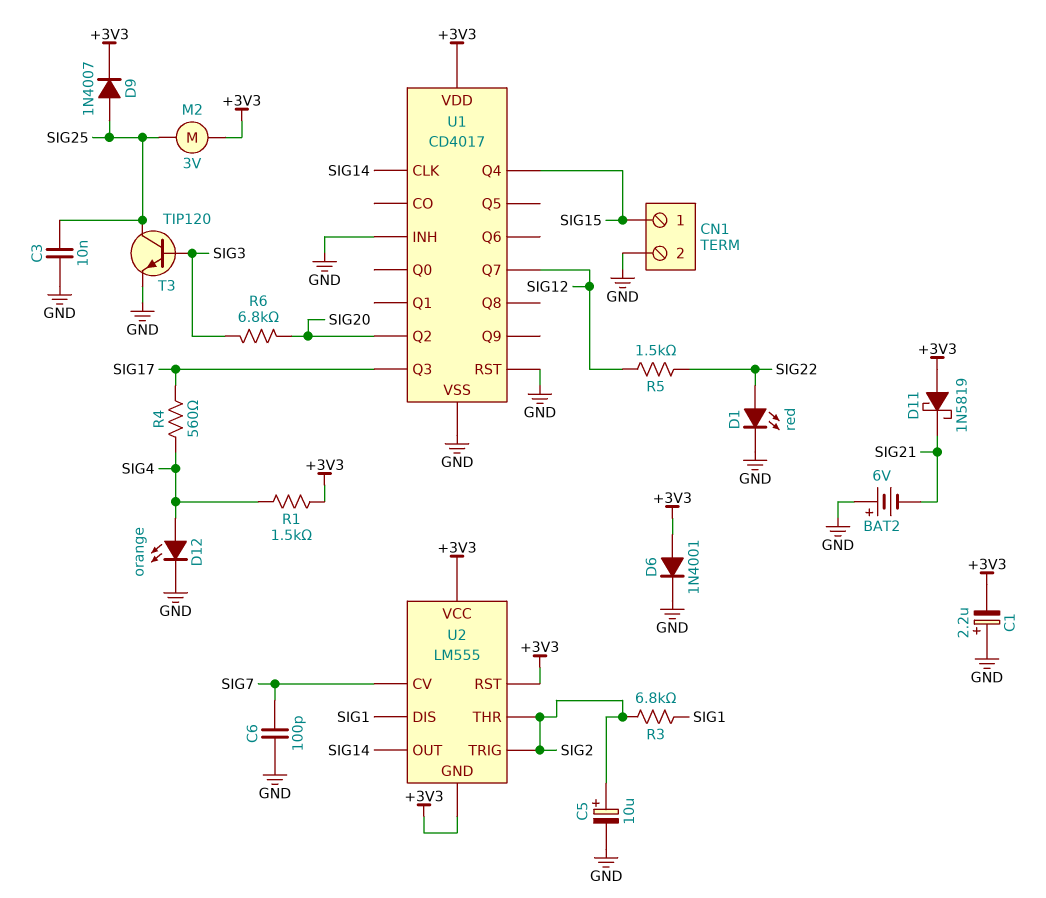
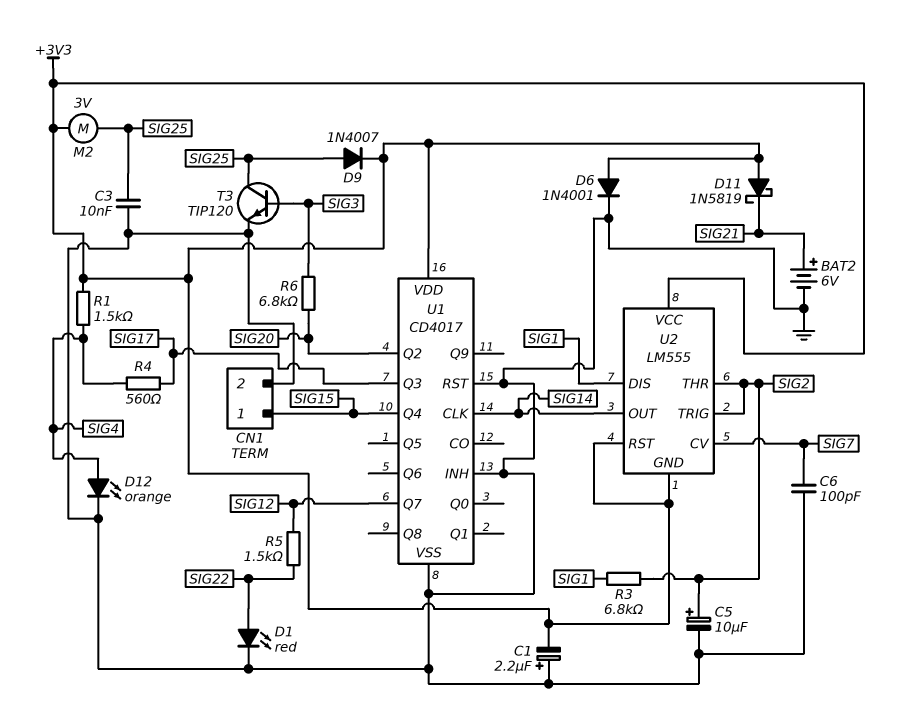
BAT2: 6V (plus GND, minus SIG21) -> 6V (plus SIG21, minus GND)

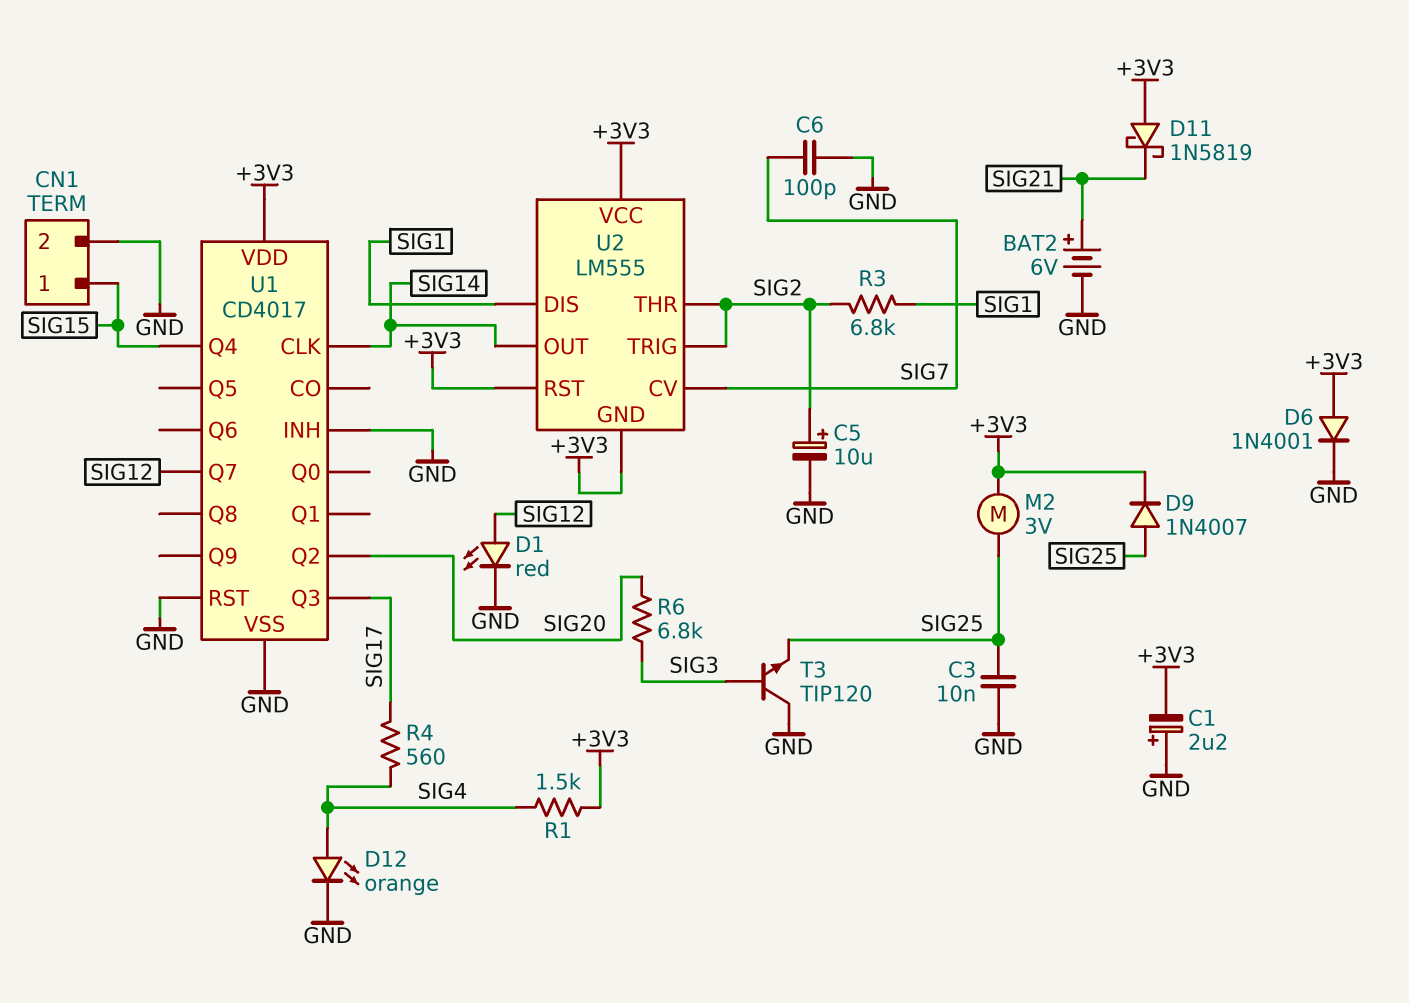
D1: LED red (A SIG22, K GND) -> LED red (A SIG12, K GND)
R5: 1.5k (SIG12, SIG22) -> none
T3: NPN TIP120 (B SIG3, C SIG25, E GND) -> NPN TIP120 (B SIG3, C GND, E SIG25)

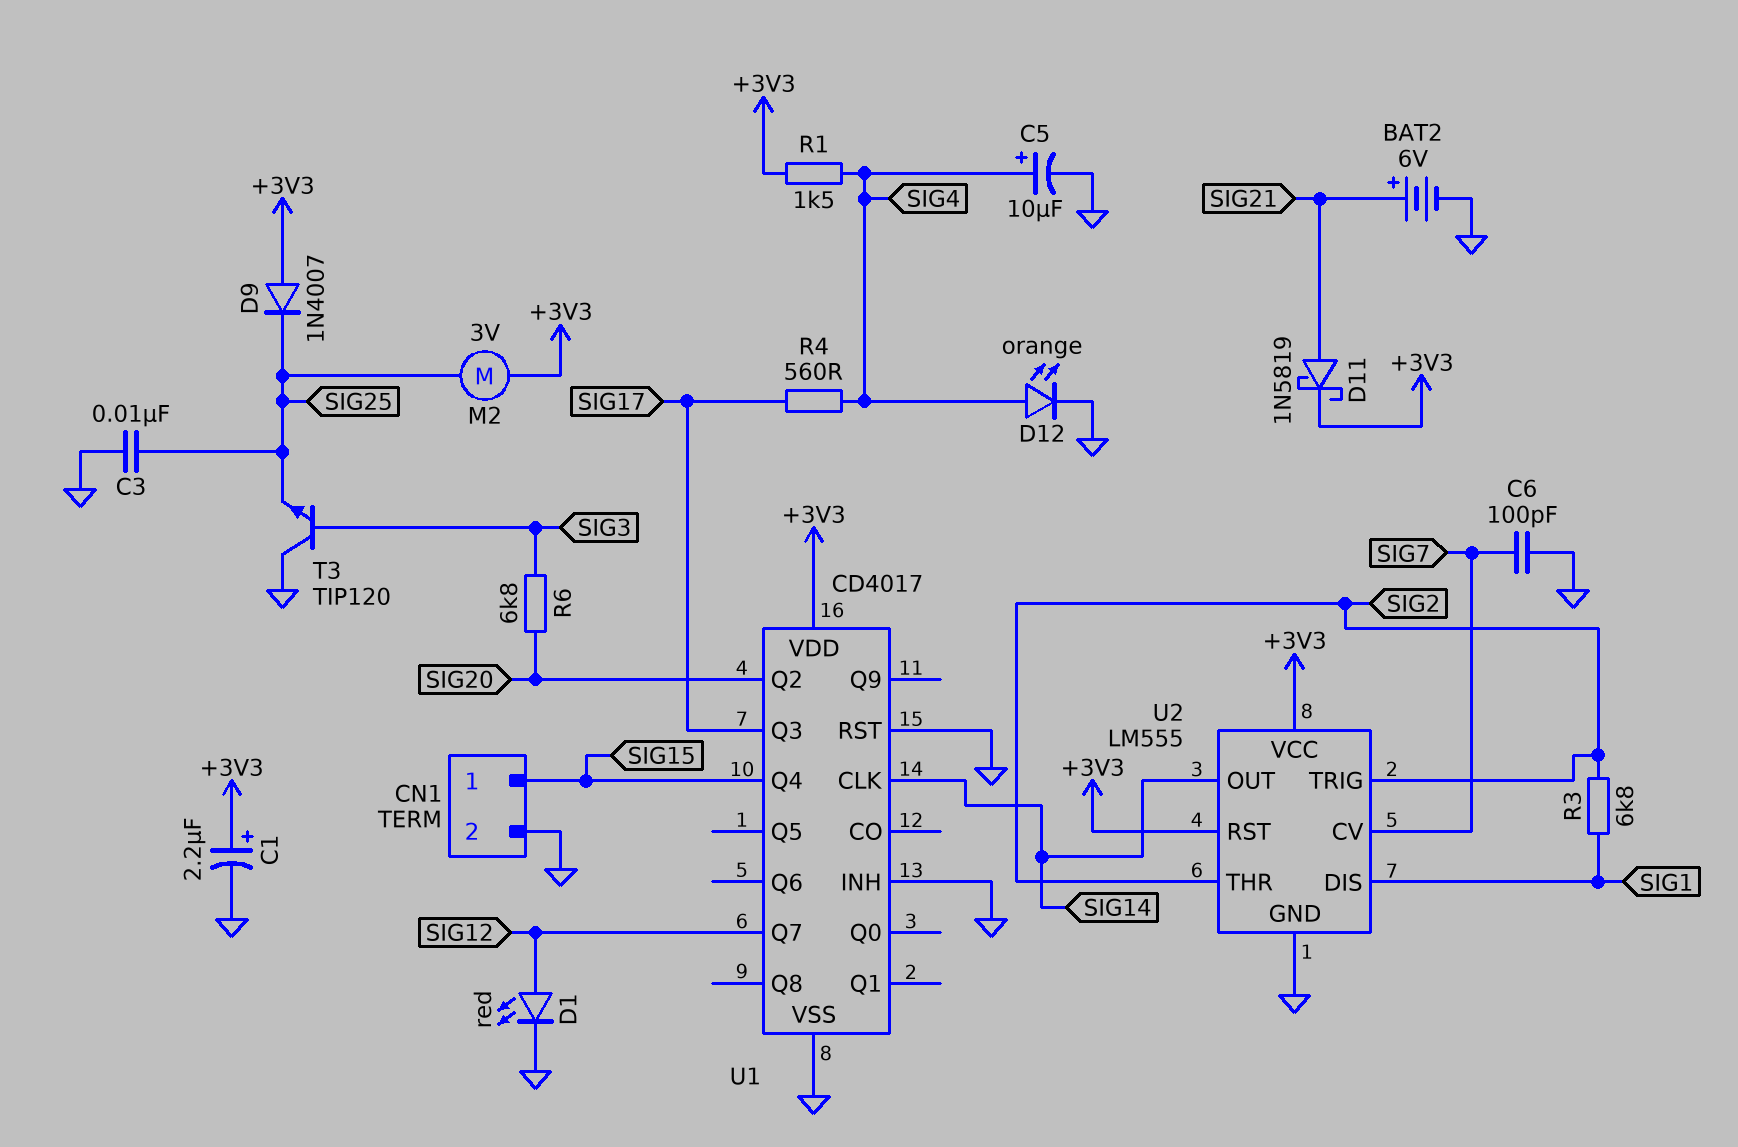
C1: 2.2uF (plus GND, minus +3V3) -> 2.2uF (plus +3V3, minus GND)
C5: 10uF (plus SIG2, minus GND) -> 10uF (plus SIG4, minus GND)
D6: diode 1N4001 (A +3V3, K GND) -> none
D9: diode 1N4007 (A SIG25, K +3V3) -> diode 1N4007 (A +3V3, K SIG25)
D11: schottky 1N5819 (A +3V3, K SIG21) -> schottky 1N5819 (A SIG21, K +3V3)
U2 pin GND: +3V3 -> GND

